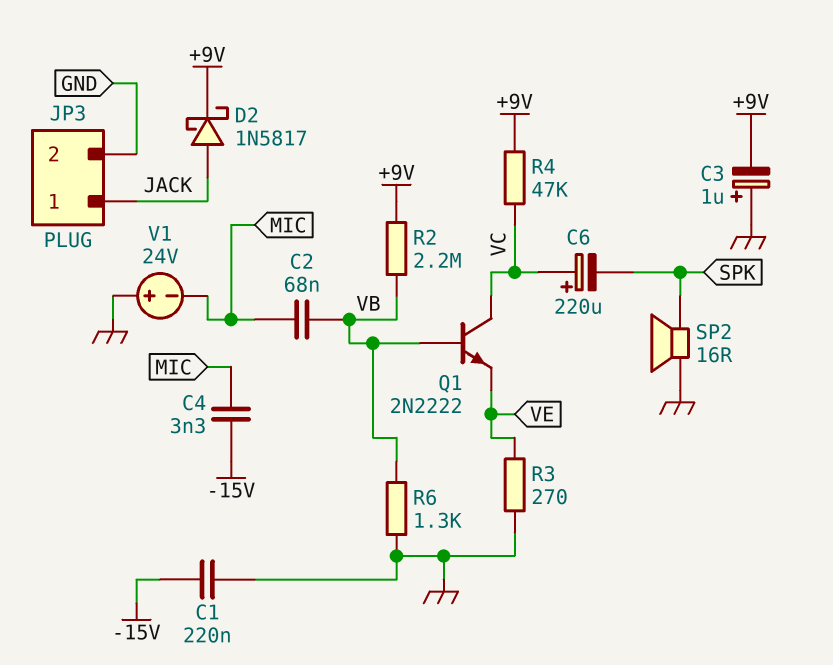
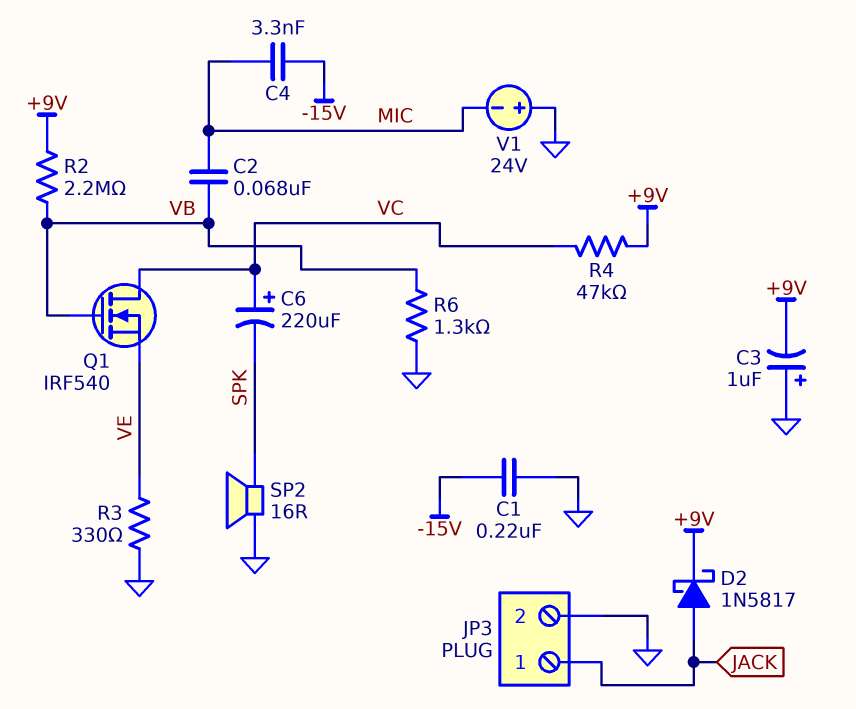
Q1: NPN 2N2222 (B VB, C VC, E VE) -> NMOS IRF540 (G VB, D VC, S VE)
R3: 270 (GND, VE) -> 330 (GND, VE)

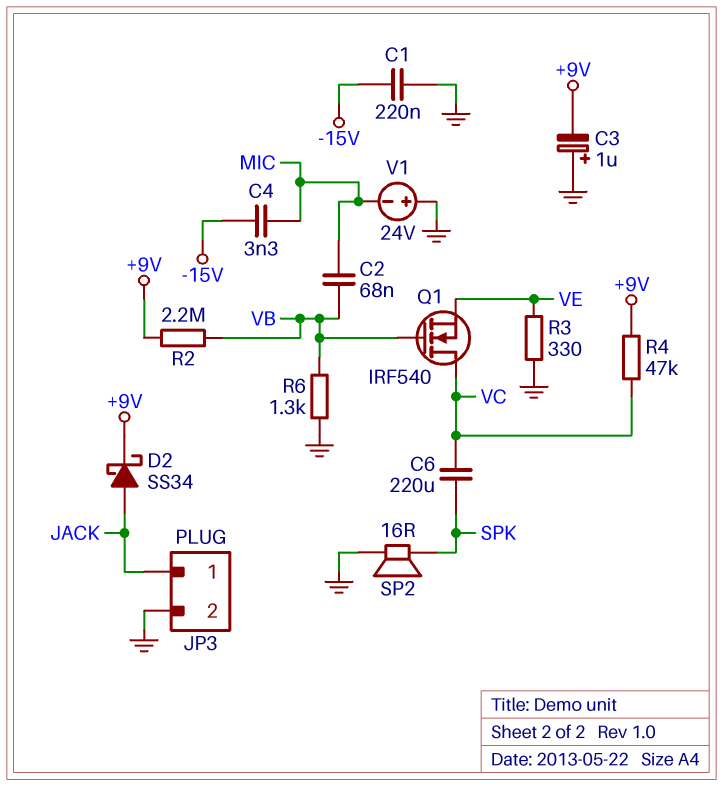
C6: 220uF (plus VC, minus SPK) -> 220uF (SPK, VC)
D2: schottky 1N5817 (A JACK, K +9V) -> schottky SS34 (A JACK, K +9V)

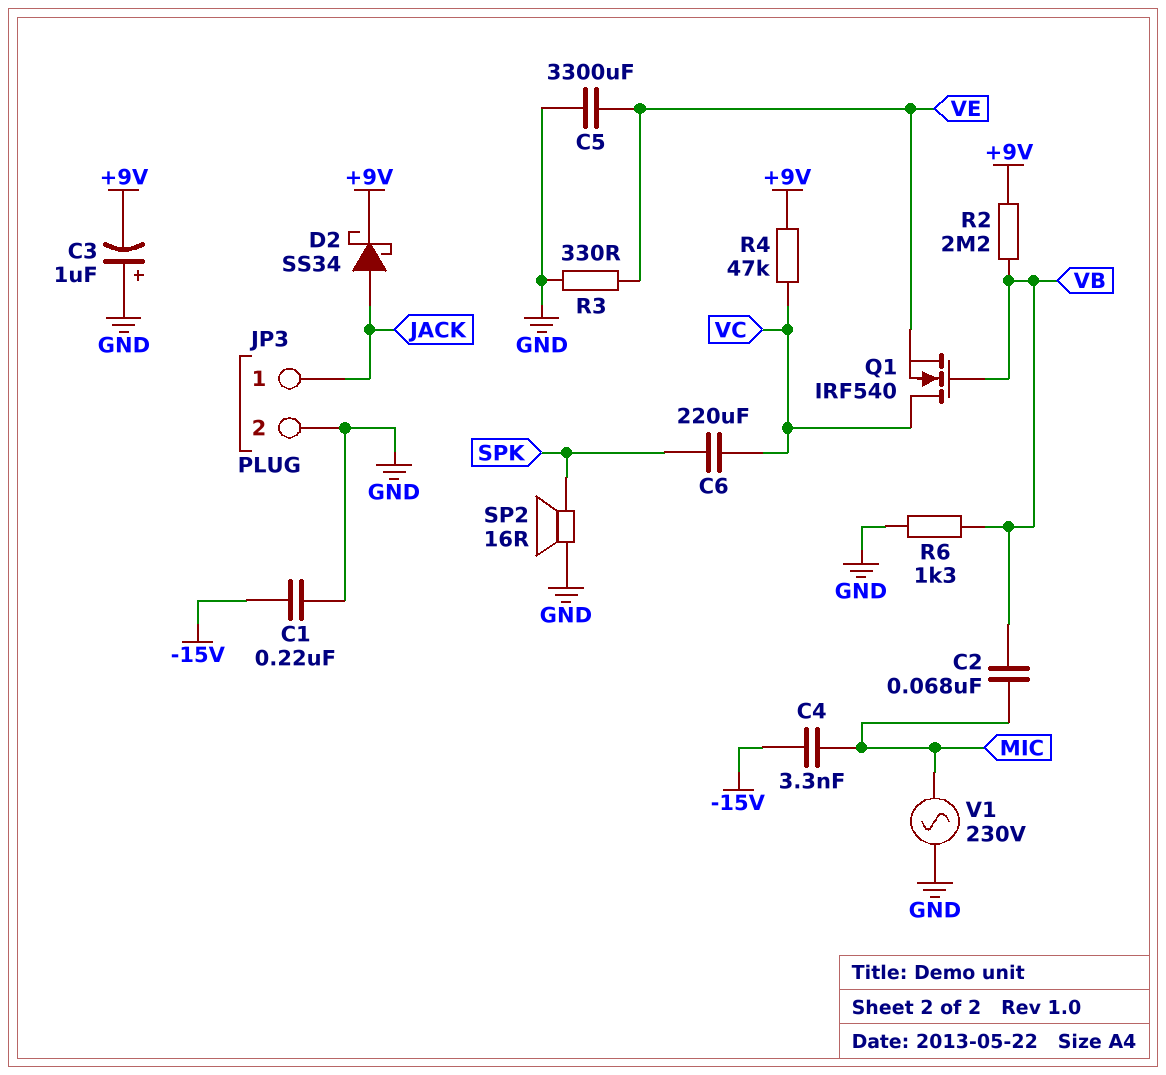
C5: none -> 3300uF (GND, VE)
V1: 24V (plus GND, minus MIC) -> AC 230V (GND, MIC)

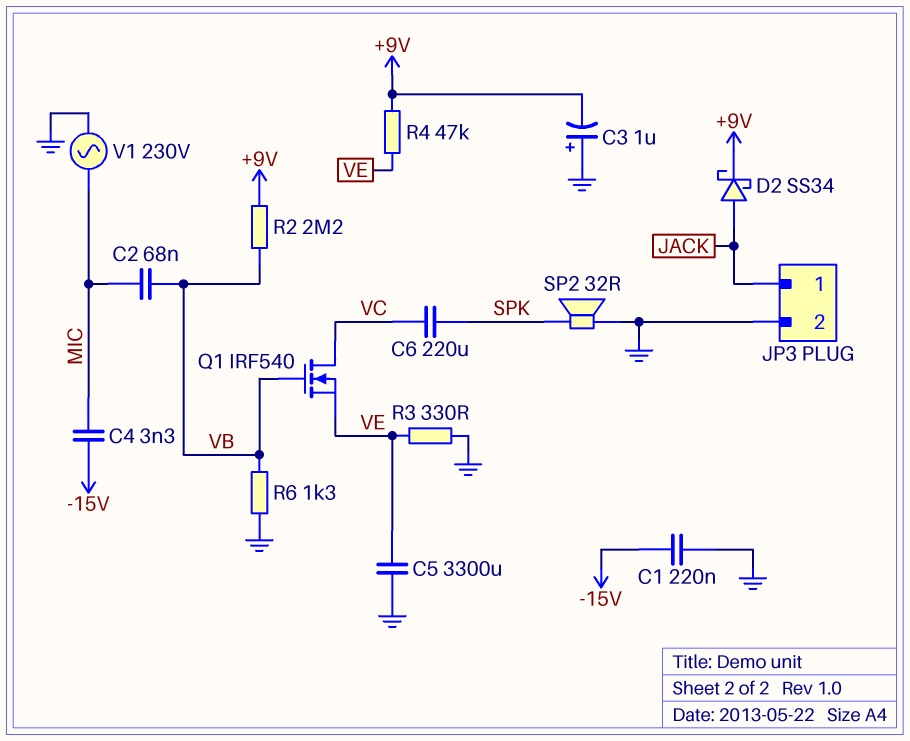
R4: 47k (+9V, VC) -> 47k (+9V, VE)
SP2: speaker 16R (GND, SPK) -> speaker 32R (GND, SPK)

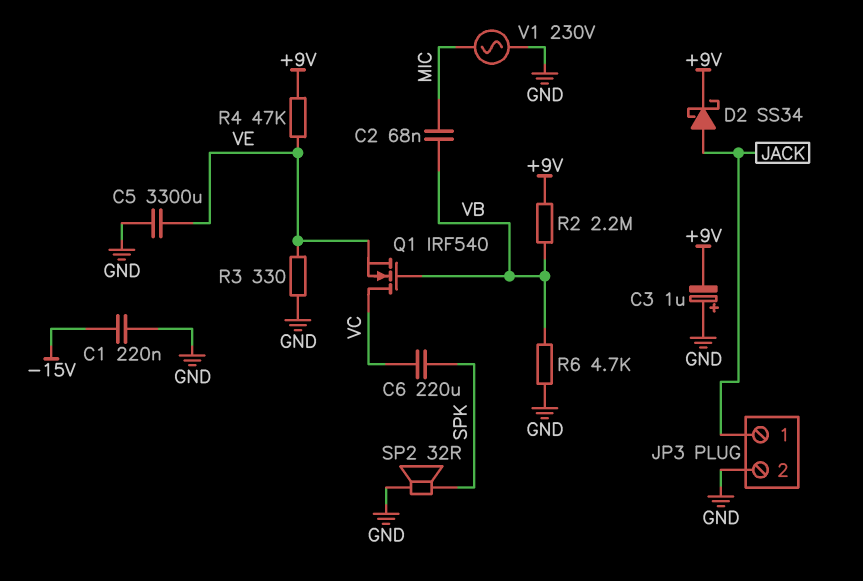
C4: 3.3nF (-15V, MIC) -> none
R6: 1.3k (GND, VB) -> 4.7k (GND, VB)

